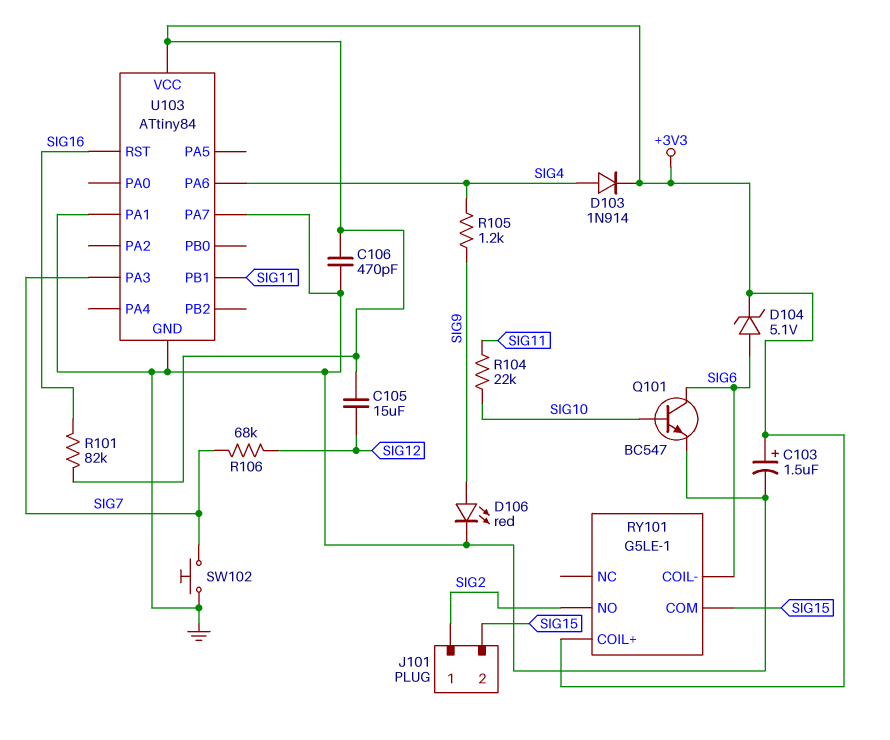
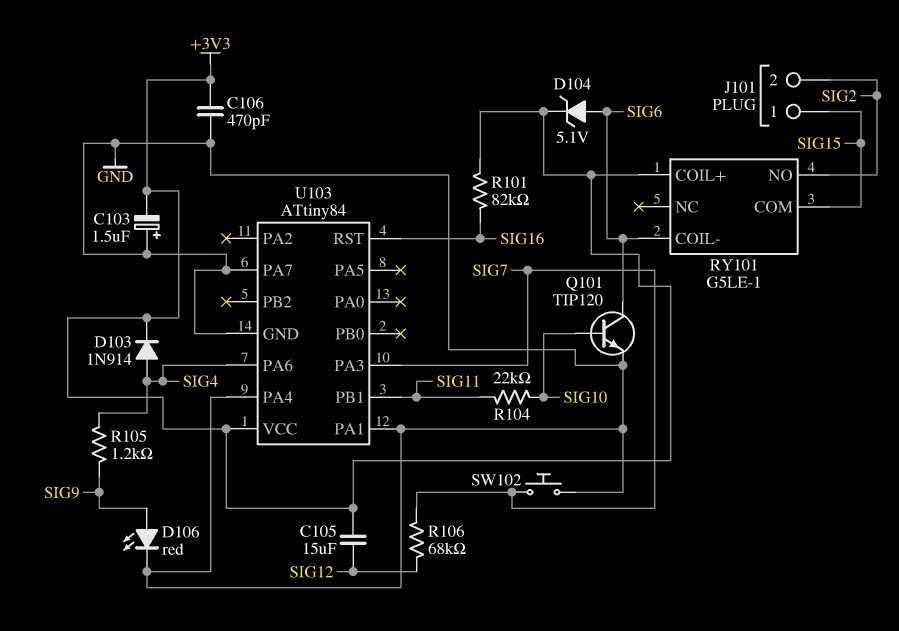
C103: 1.5uF (plus +3V3, minus GND) -> 1.5uF (plus GND, minus +3V3)
J101 pin 1: SIG2 -> SIG15
J101 pin 2: SIG15 -> SIG2
Q101: NPN BC547 (B SIG10, C SIG6, E GND) -> NPN TIP120 (B SIG10, C SIG6, E GND)
U103 pin PA4: none -> GND

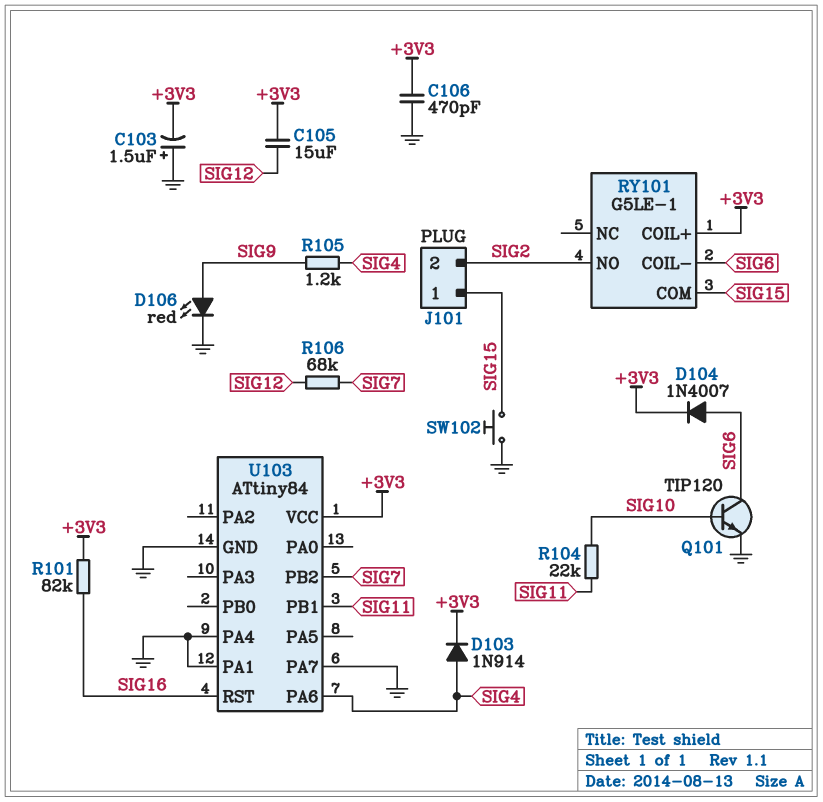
D104: zener 5.1V (A SIG6, K +3V3) -> diode 1N4007 (A SIG6, K +3V3)
SW102: button (GND, SIG7) -> button (GND, SIG15)
U103 pin PA3: SIG7 -> none
U103 pin PB2: none -> SIG7

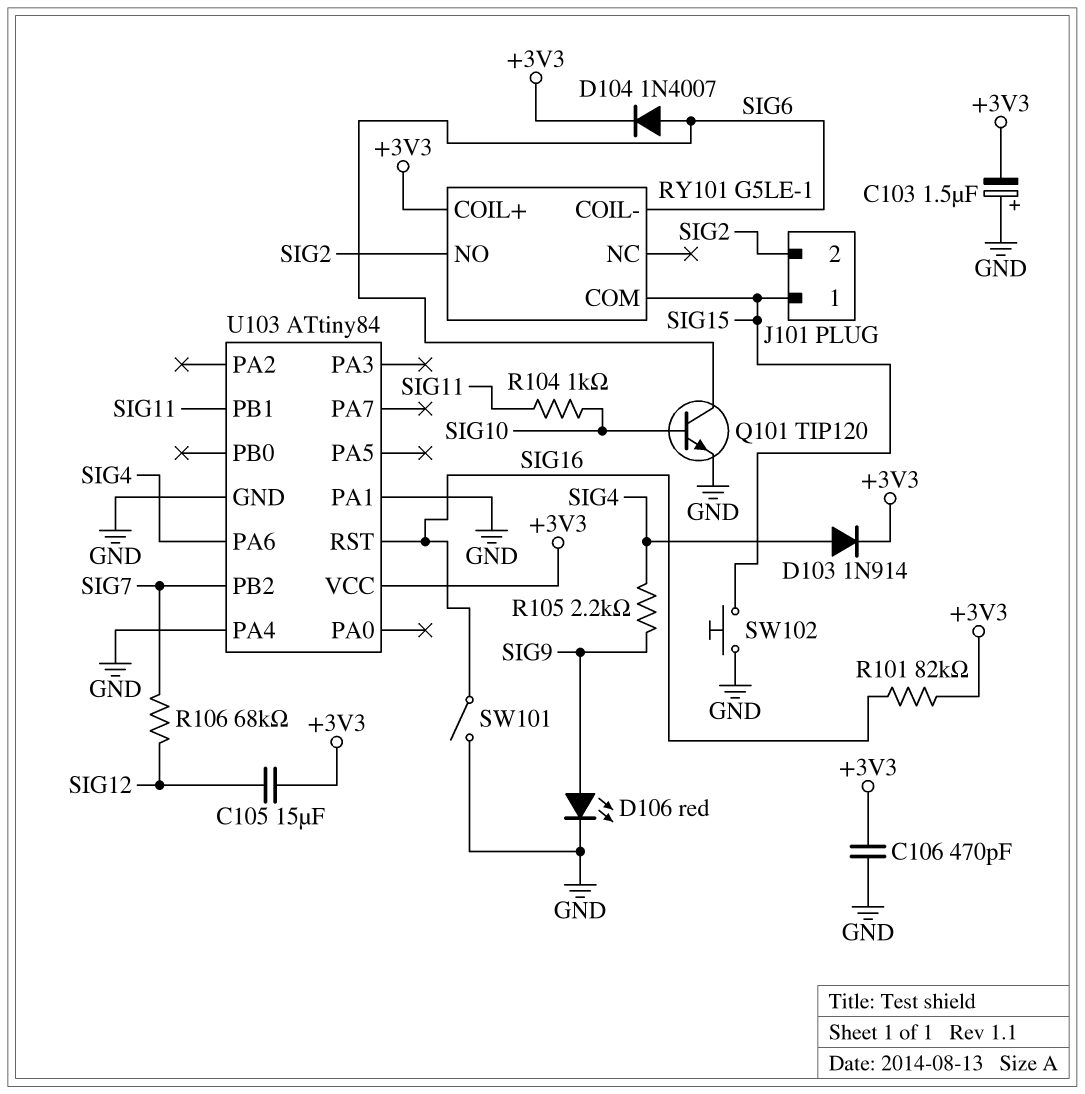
R104: 22k (SIG10, SIG11) -> 1k (SIG10, SIG11)
R105: 1.2k (SIG4, SIG9) -> 2.2k (SIG4, SIG9)
SW101: none -> switch (GND, SIG16)
U103 pin PA7: GND -> none

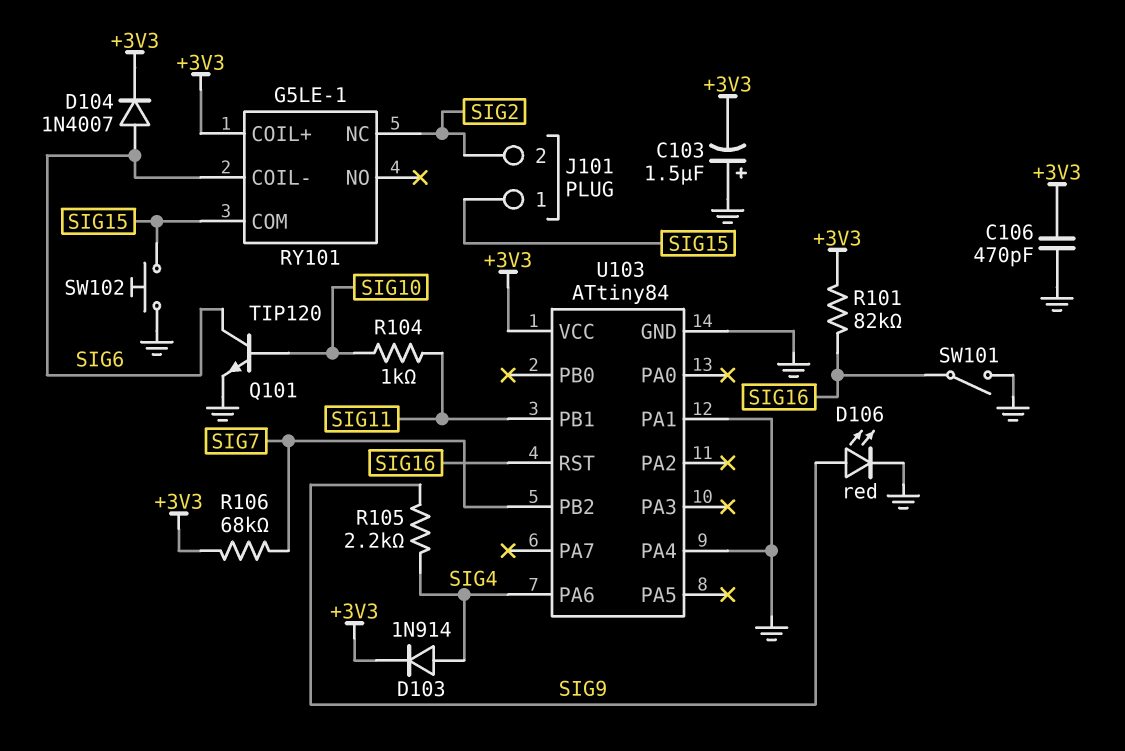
C105: 15uF (+3V3, SIG12) -> none
R106: 68k (SIG7, SIG12) -> 68k (+3V3, SIG7)
RY101 pin NC: none -> SIG2
RY101 pin NO: SIG2 -> none

